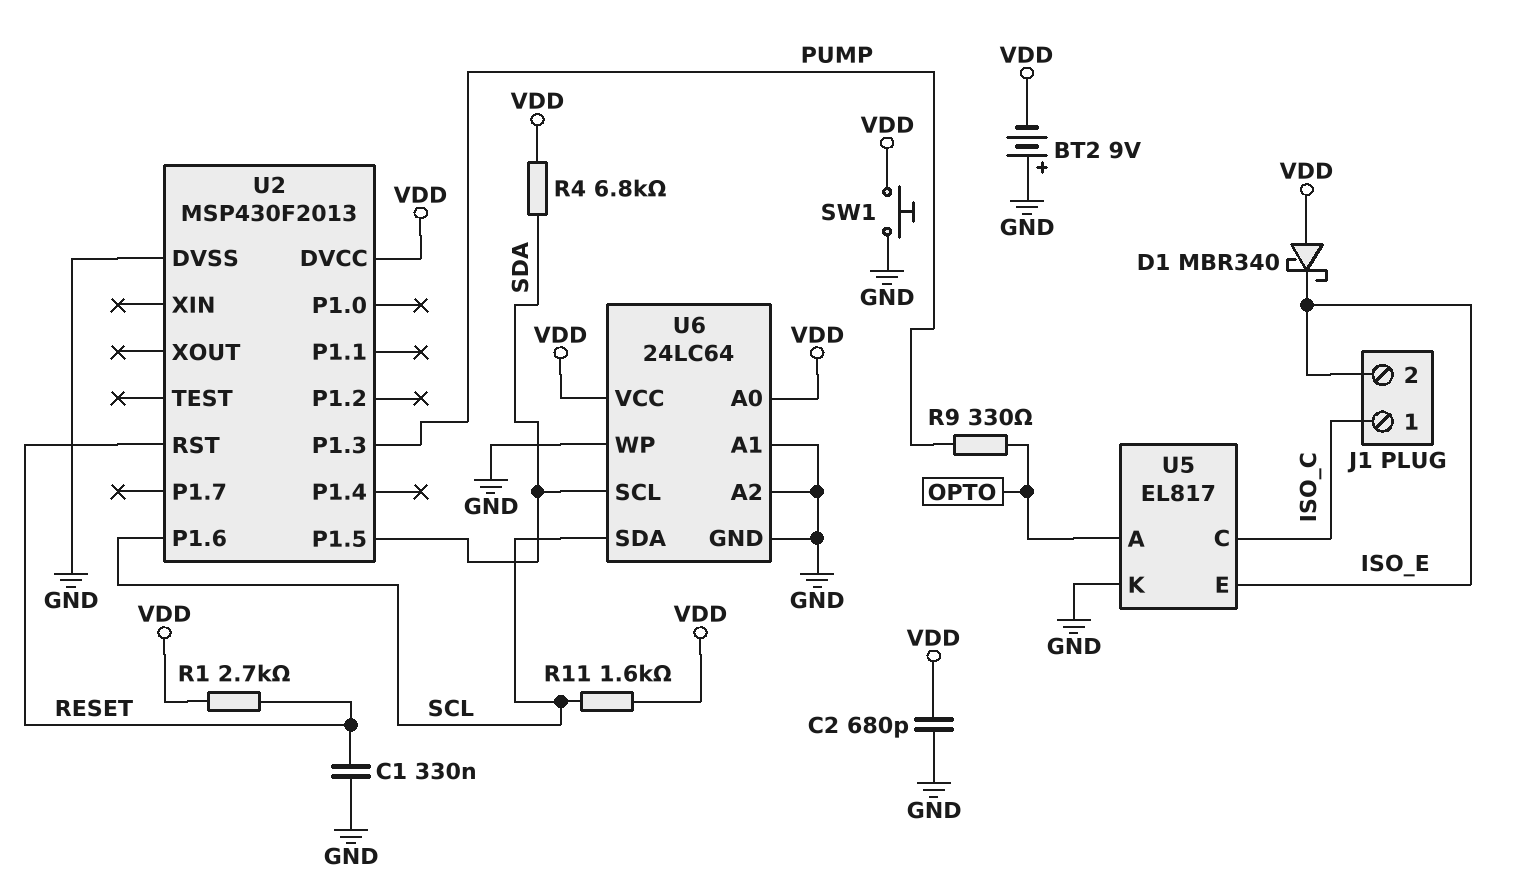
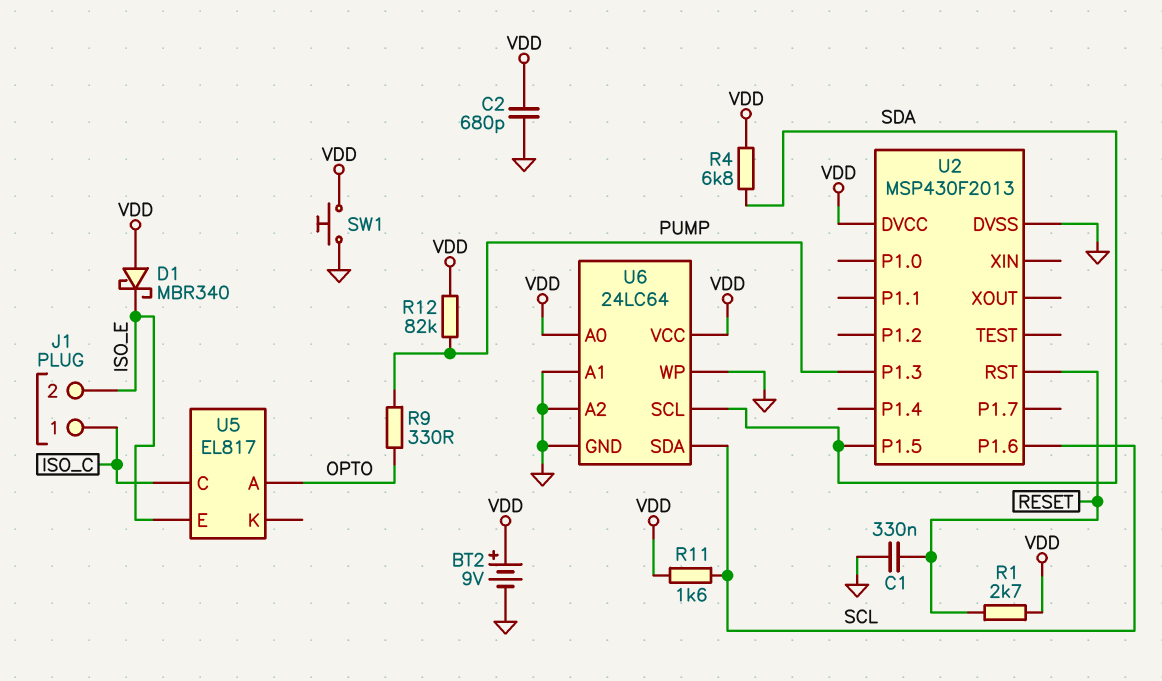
BT2: 9V (plus GND, minus VDD) -> 9V (plus VDD, minus GND)
R12: none -> 82k (PUMP, VDD)
U5 pin K: GND -> none

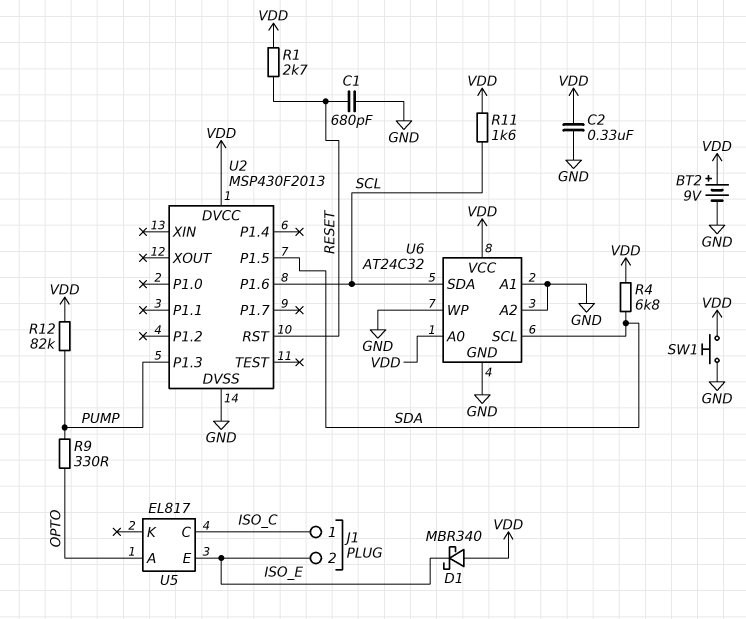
C1: 330nF (GND, RESET) -> 680pF (GND, RESET)
C2: 680pF (GND, VDD) -> 330nF (GND, VDD)
U6: 24LC64 -> AT24C32

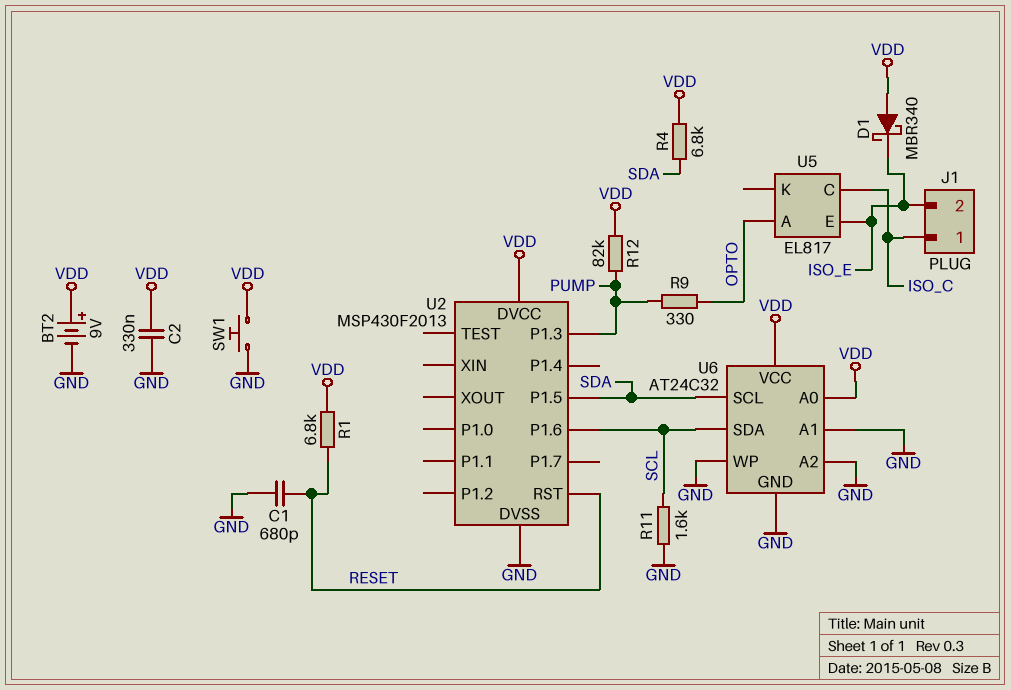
R1: 2.7k (RESET, VDD) -> 6.8k (RESET, VDD)
R11: 1.6k (SCL, VDD) -> 1.6k (GND, SCL)

